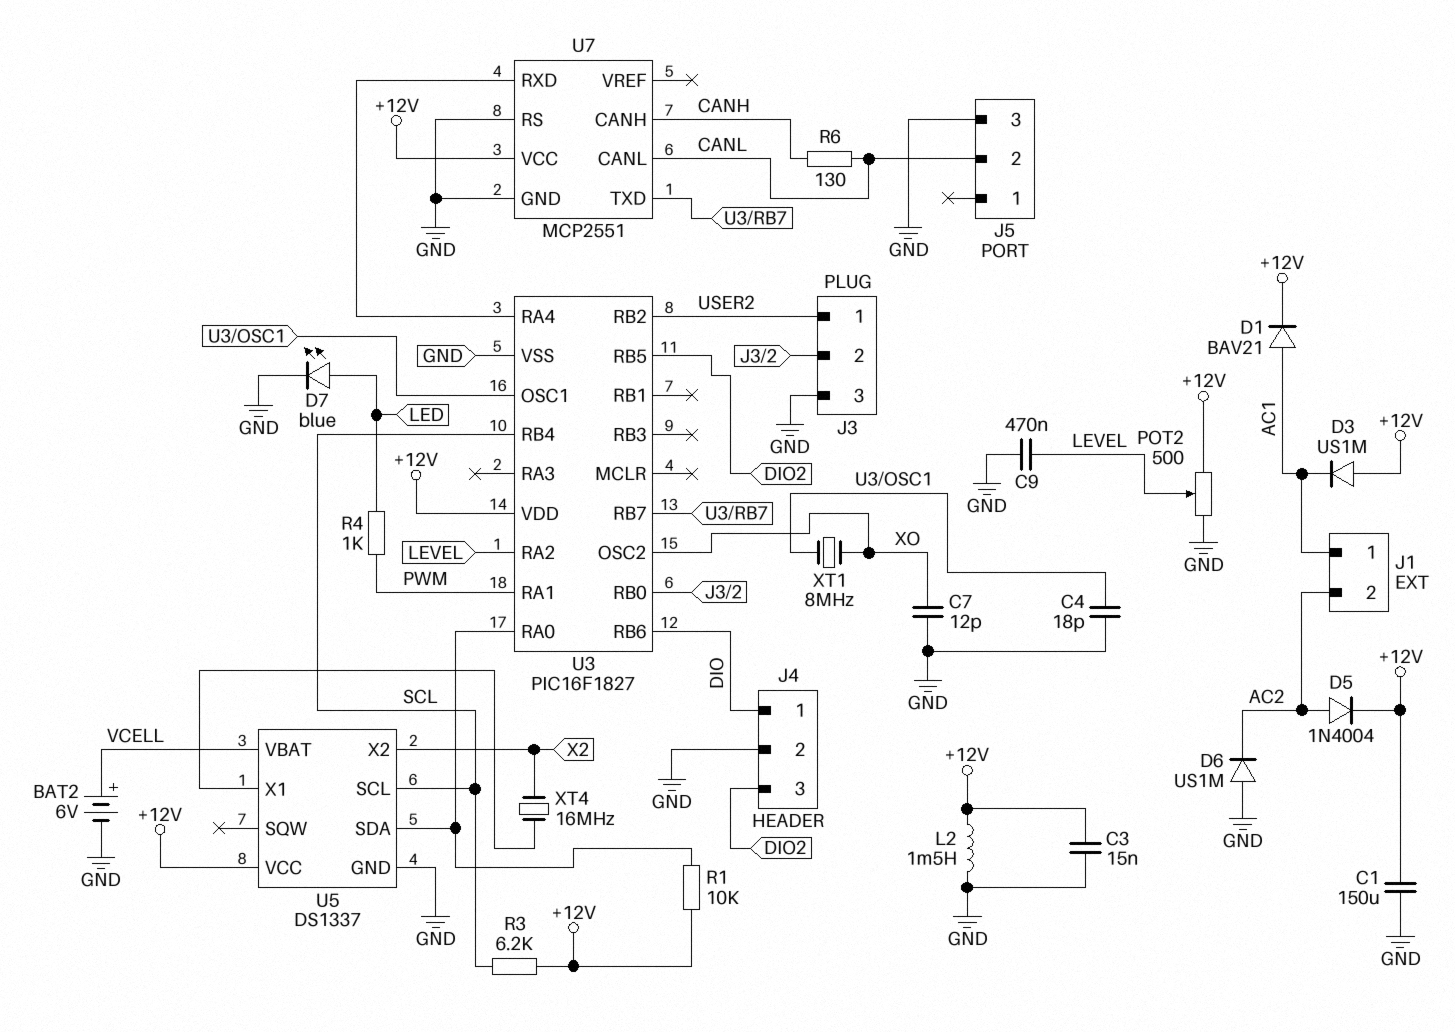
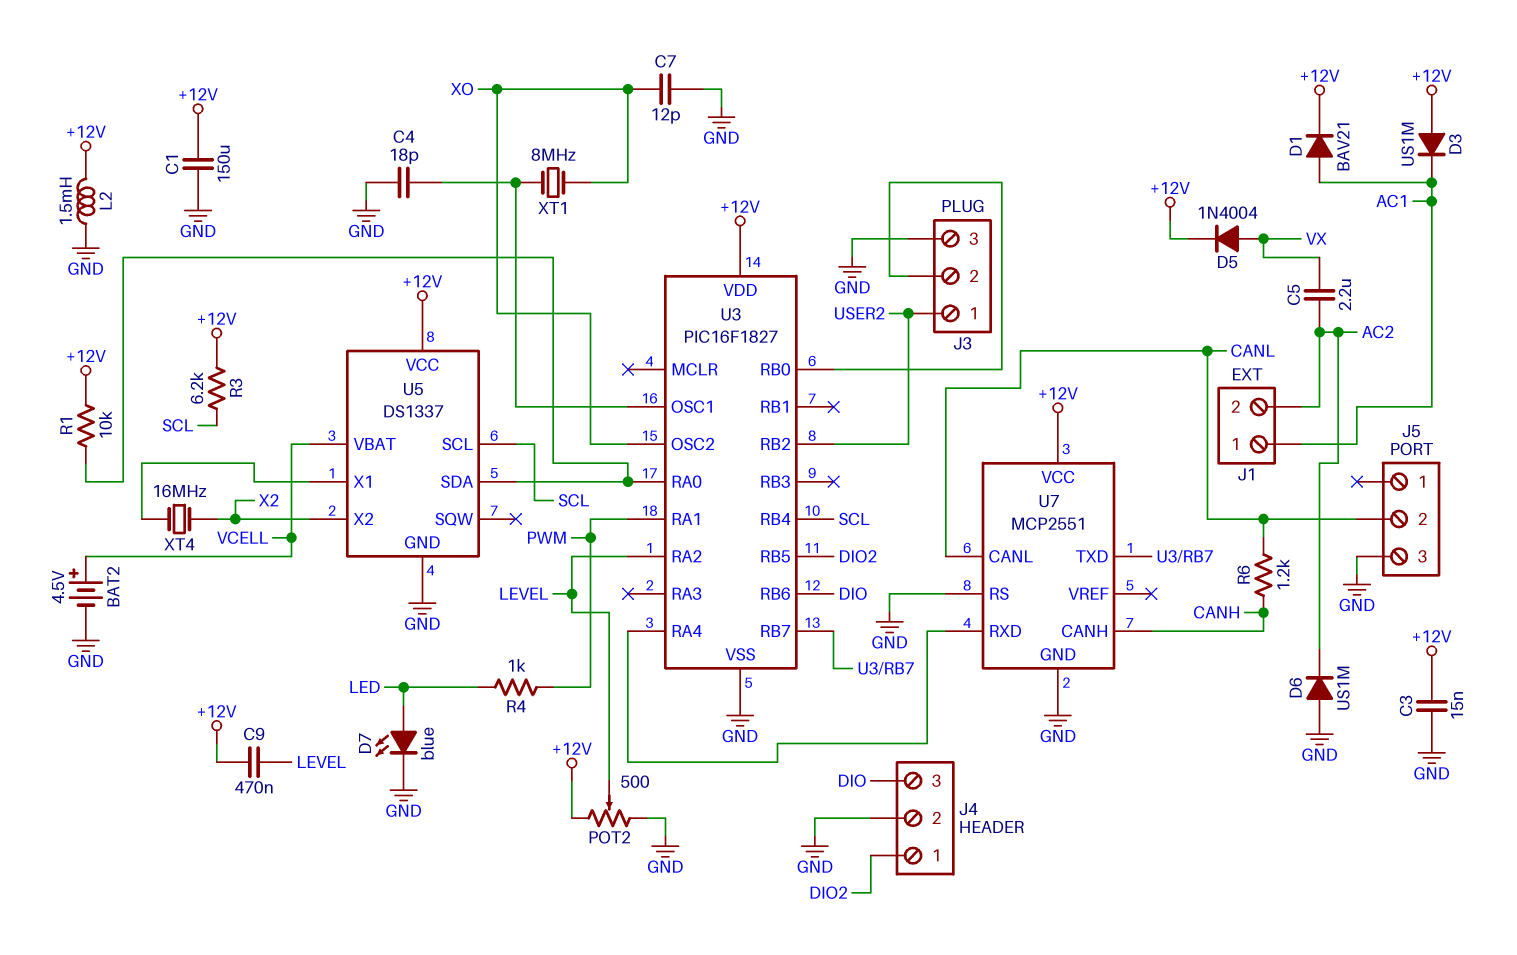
BAT2: 6V (plus VCELL, minus GND) -> 4.5V (plus VCELL, minus GND)
C5: none -> 2.2uF (AC2, VX)
C9: 470nF (GND, LEVEL) -> 470nF (+12V, LEVEL)
D5: diode 1N4004 (A AC2, K +12V) -> diode 1N4004 (A VX, K +12V)
J4 pin 1: DIO -> DIO2
J4 pin 3: DIO2 -> DIO
R6: 130 (CANH, CANL) -> 1.2k (CANH, CANL)

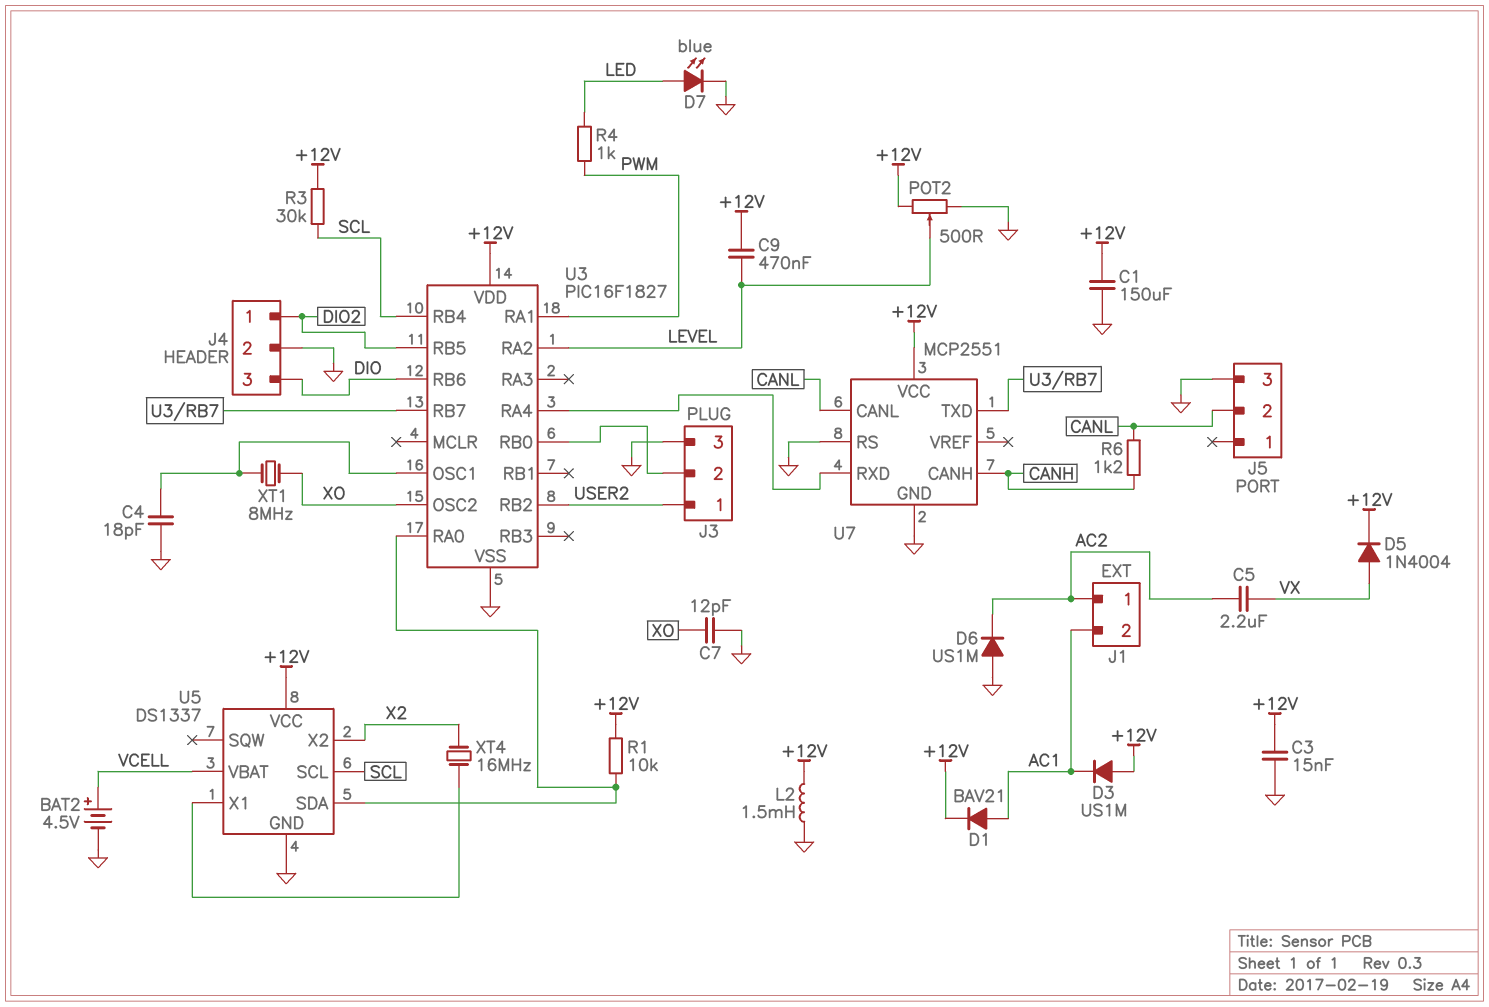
J1 pin 1: AC1 -> AC2
J1 pin 2: AC2 -> AC1
R3: 6.2k (+12V, SCL) -> 30k (+12V, SCL)

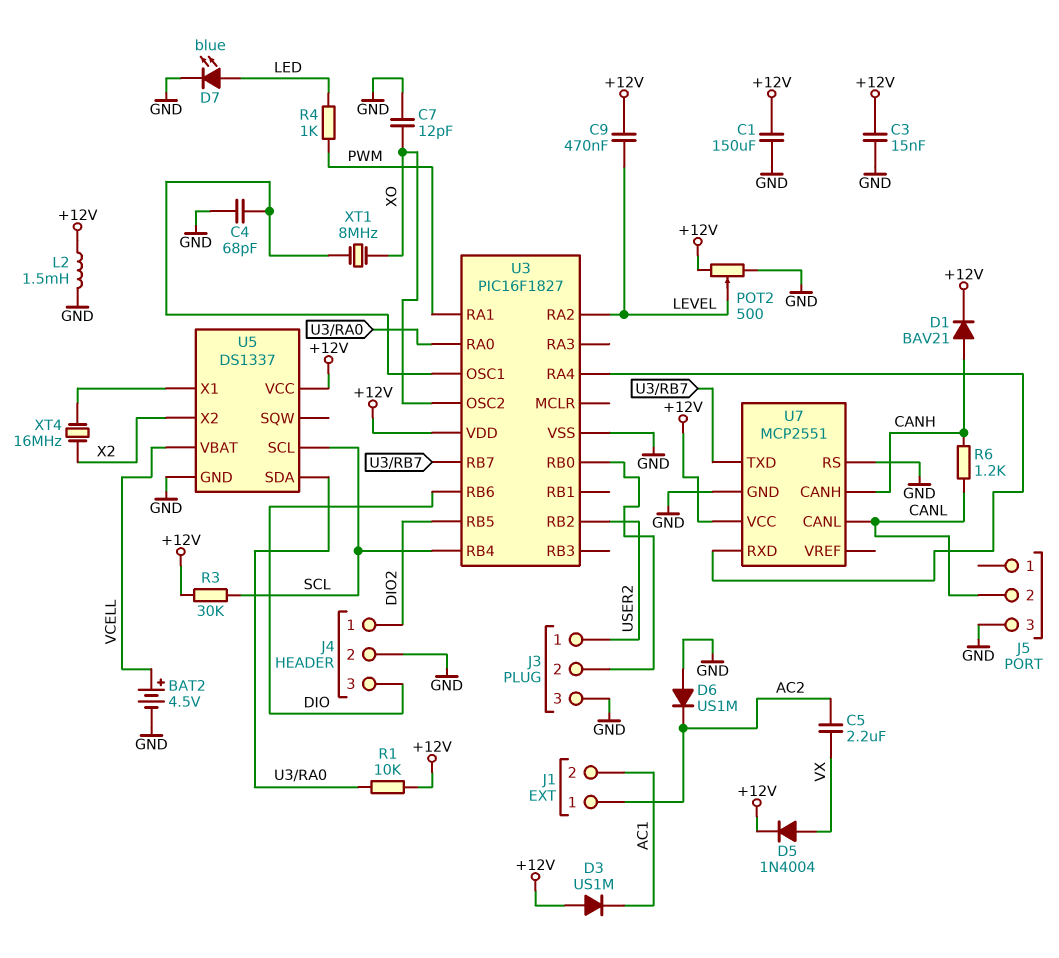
C4: 18pF (GND, U3/OSC1) -> 68pF (GND, U3/OSC1)
D1: diode BAV21 (A AC1, K +12V) -> diode BAV21 (A CANH, K +12V)

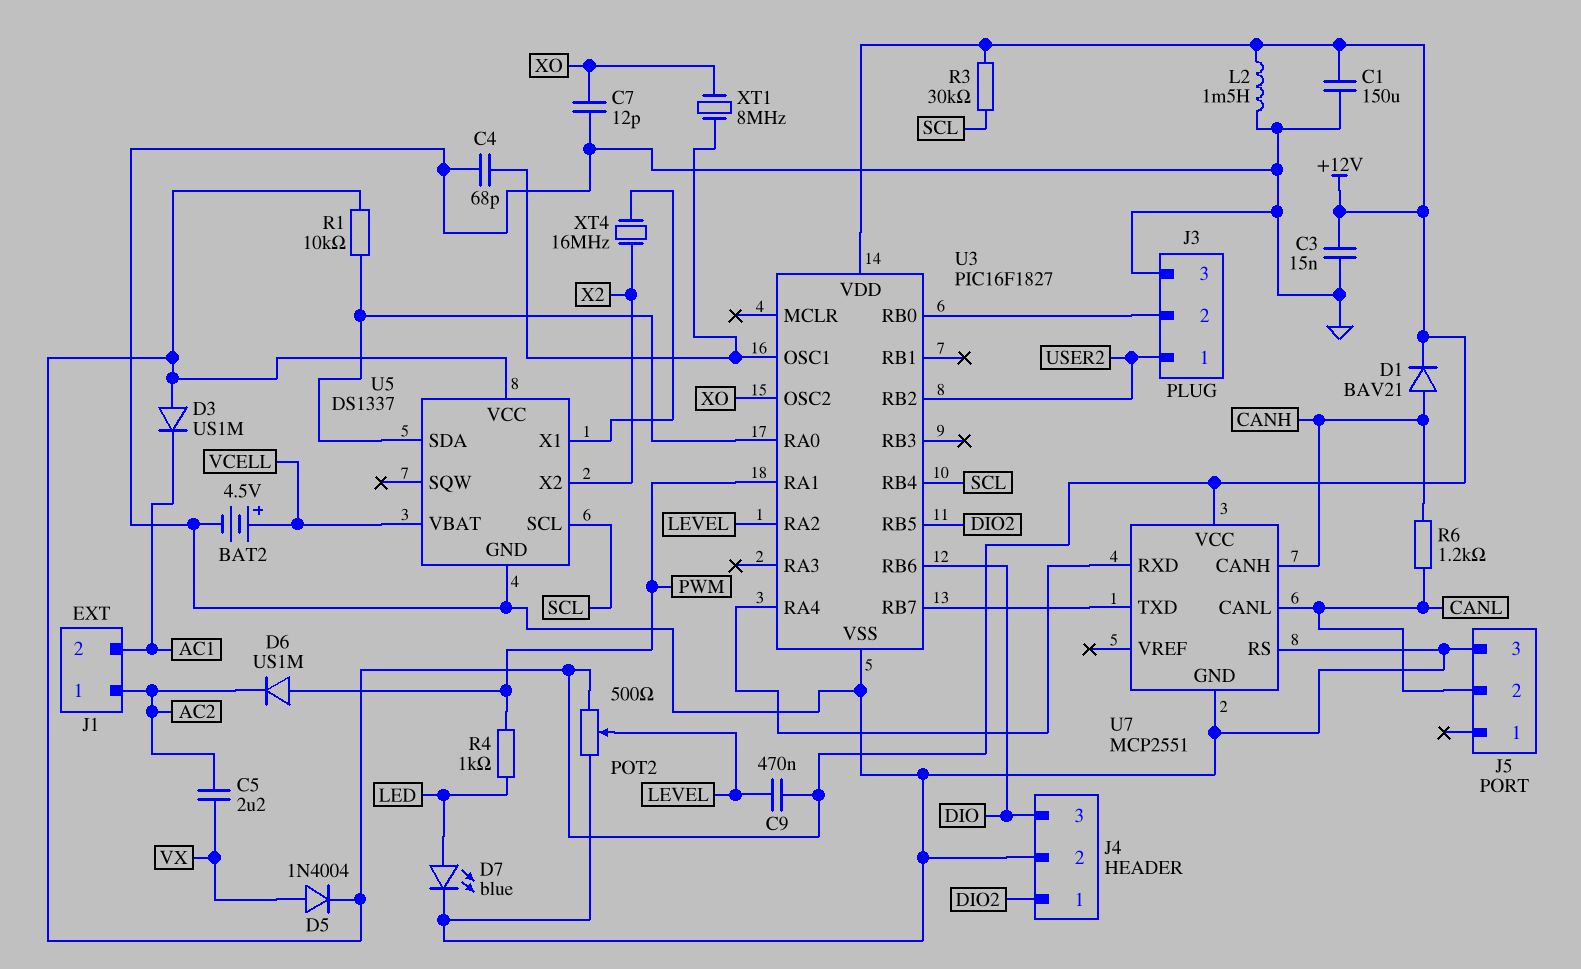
D6: diode US1M (A GND, K AC2) -> diode US1M (A PWM, K AC2)

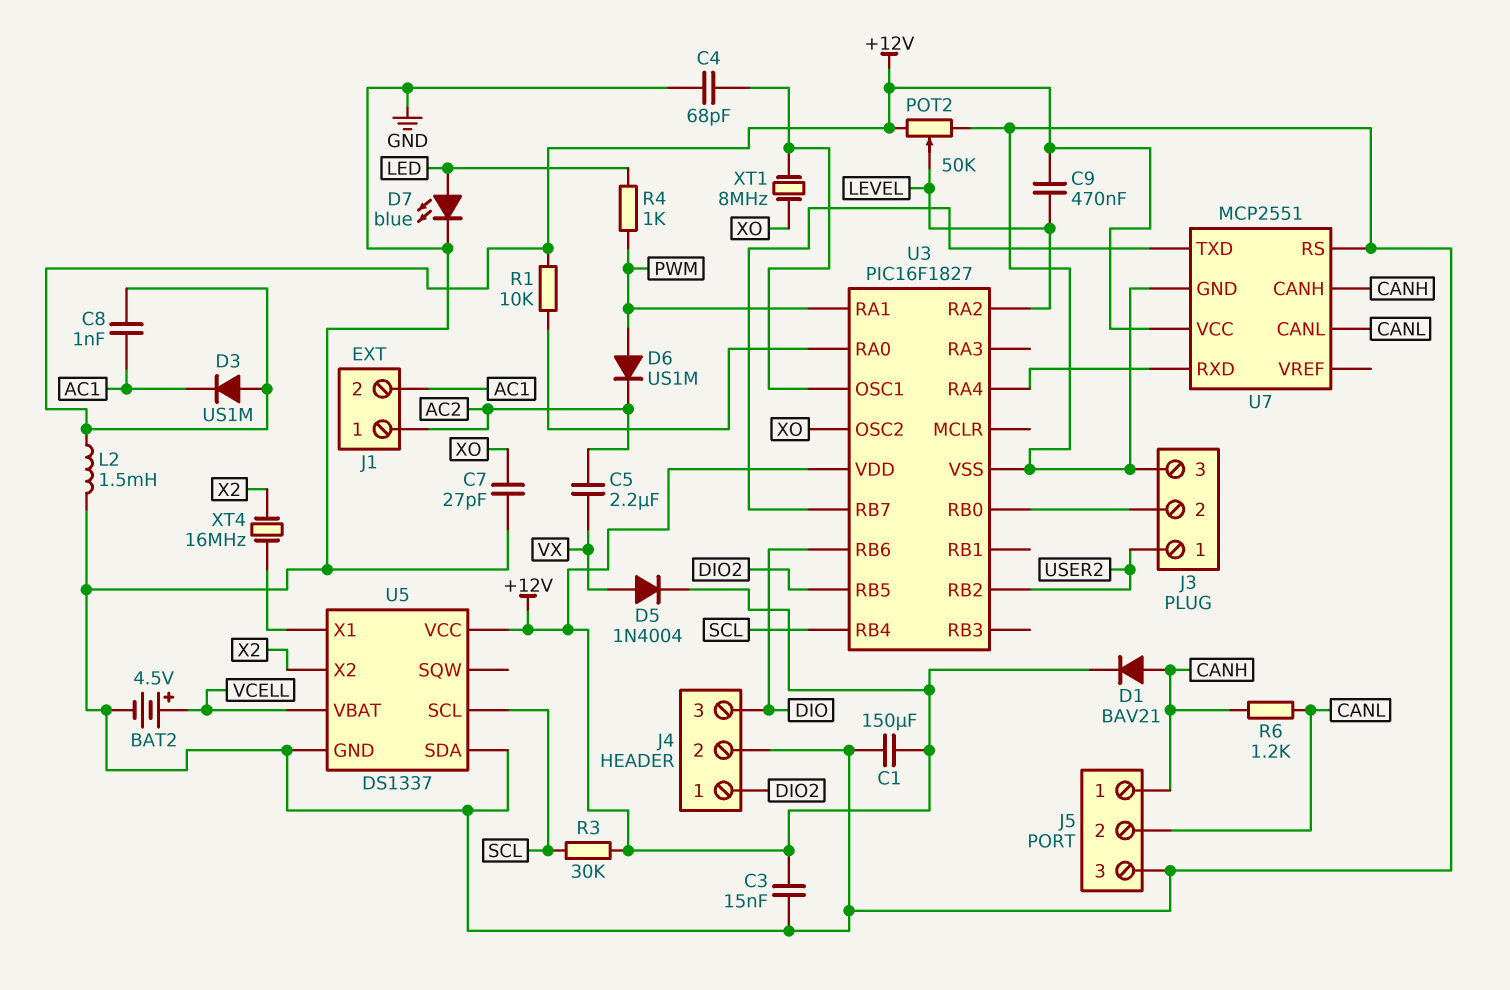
C7: 12pF (GND, XO) -> 27pF (GND, XO)
C8: none -> 1nF (+12V, AC1)
J5 pin 1: none -> CANH
POT2: 500 (+12V, GND, wiper LEVEL) -> 50k (+12V, GND, wiper LEVEL)
U5 pin SDA: U3/RA0 -> GND

